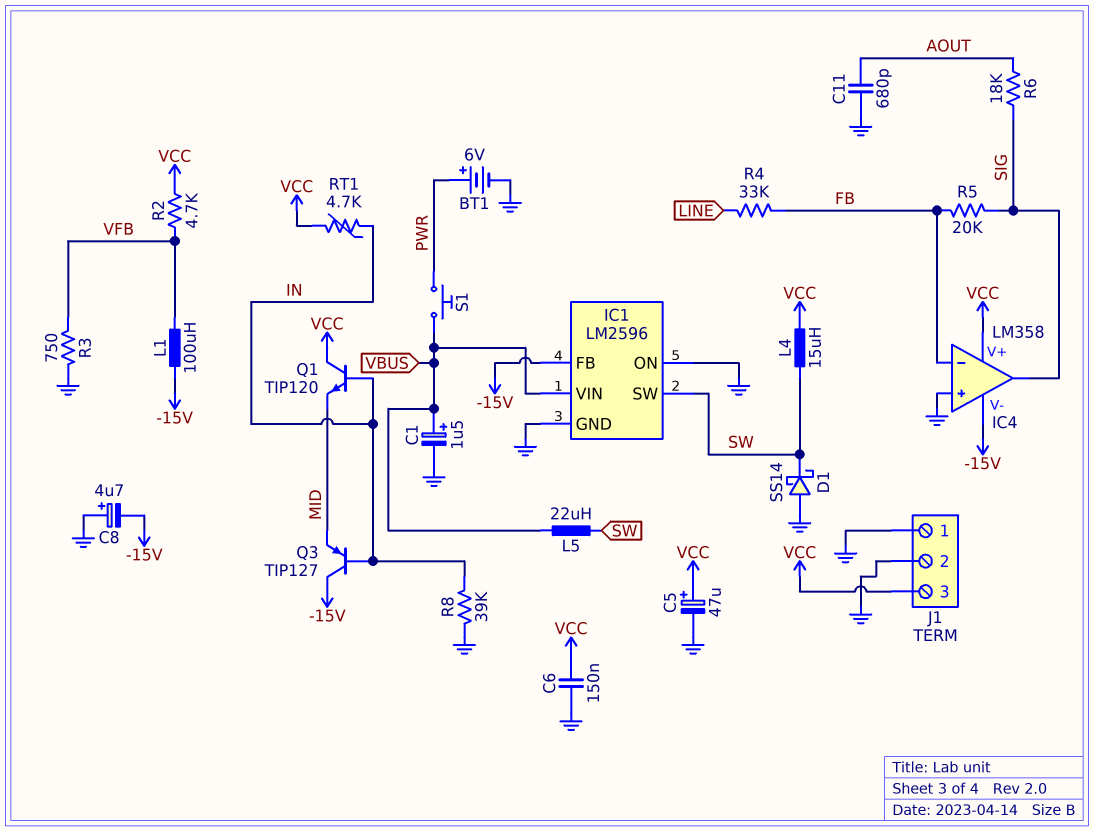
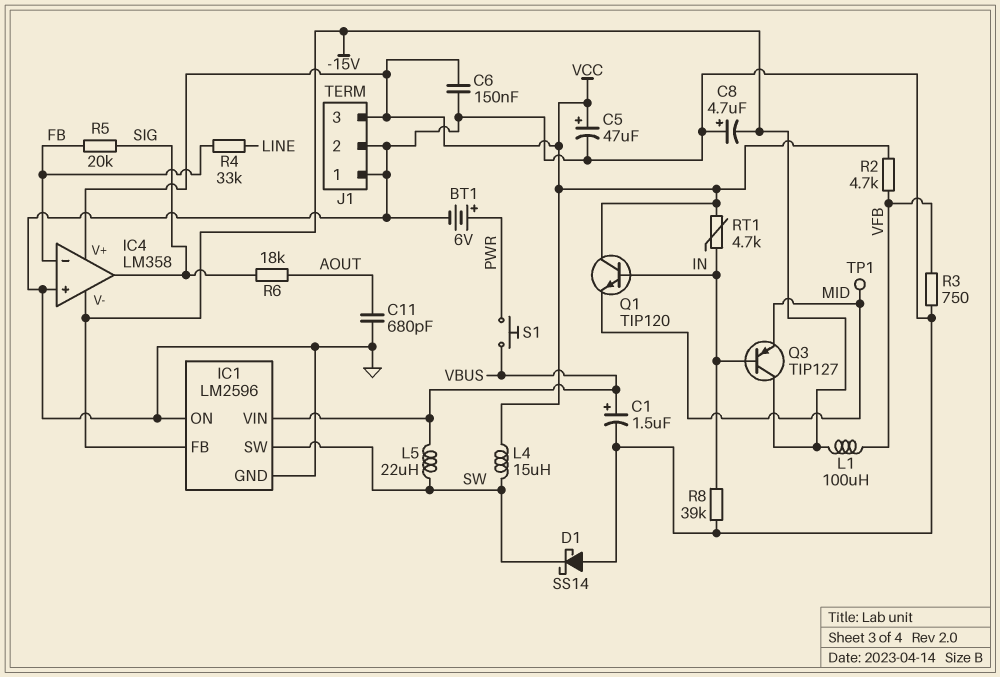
TP1: none -> test point (MID)

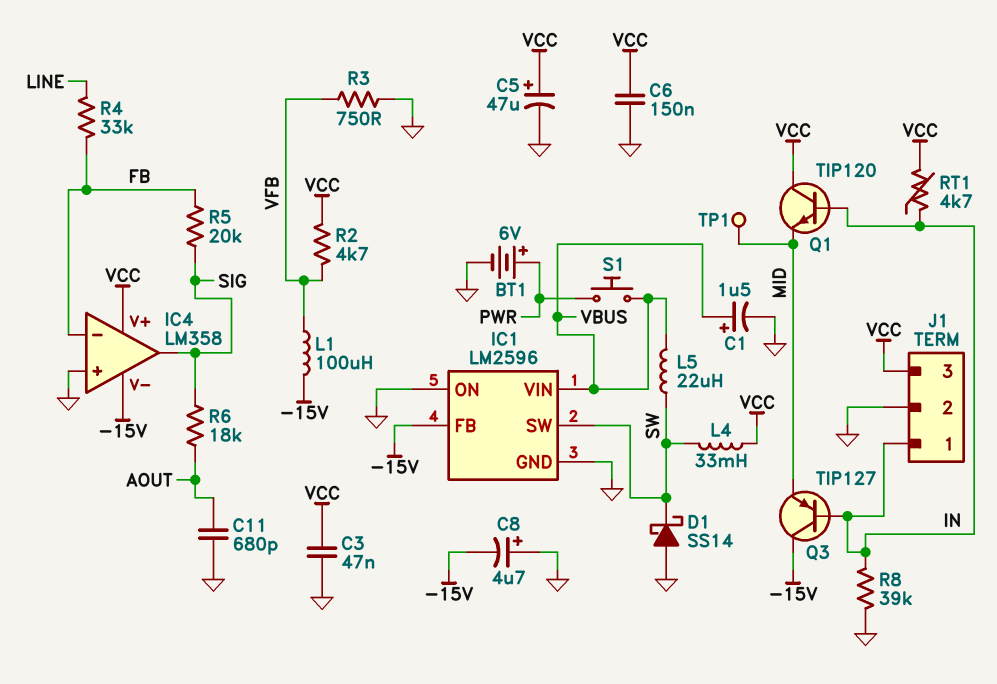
C3: none -> 47nF (GND, VCC)
J1 pin 1: GND -> IN
L4: 15uH (SW, VCC) -> 33mH (SW, VCC)

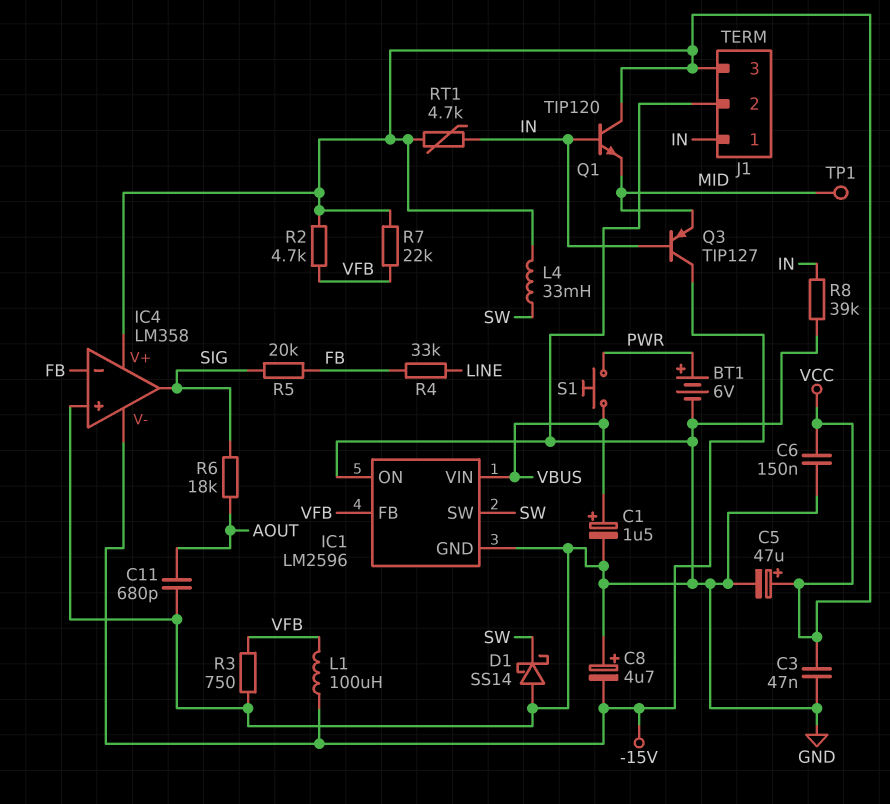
IC1 pin FB: -15V -> VFB
L5: 22uH (SW, VBUS) -> none
R7: none -> 22k (VCC, VFB)

